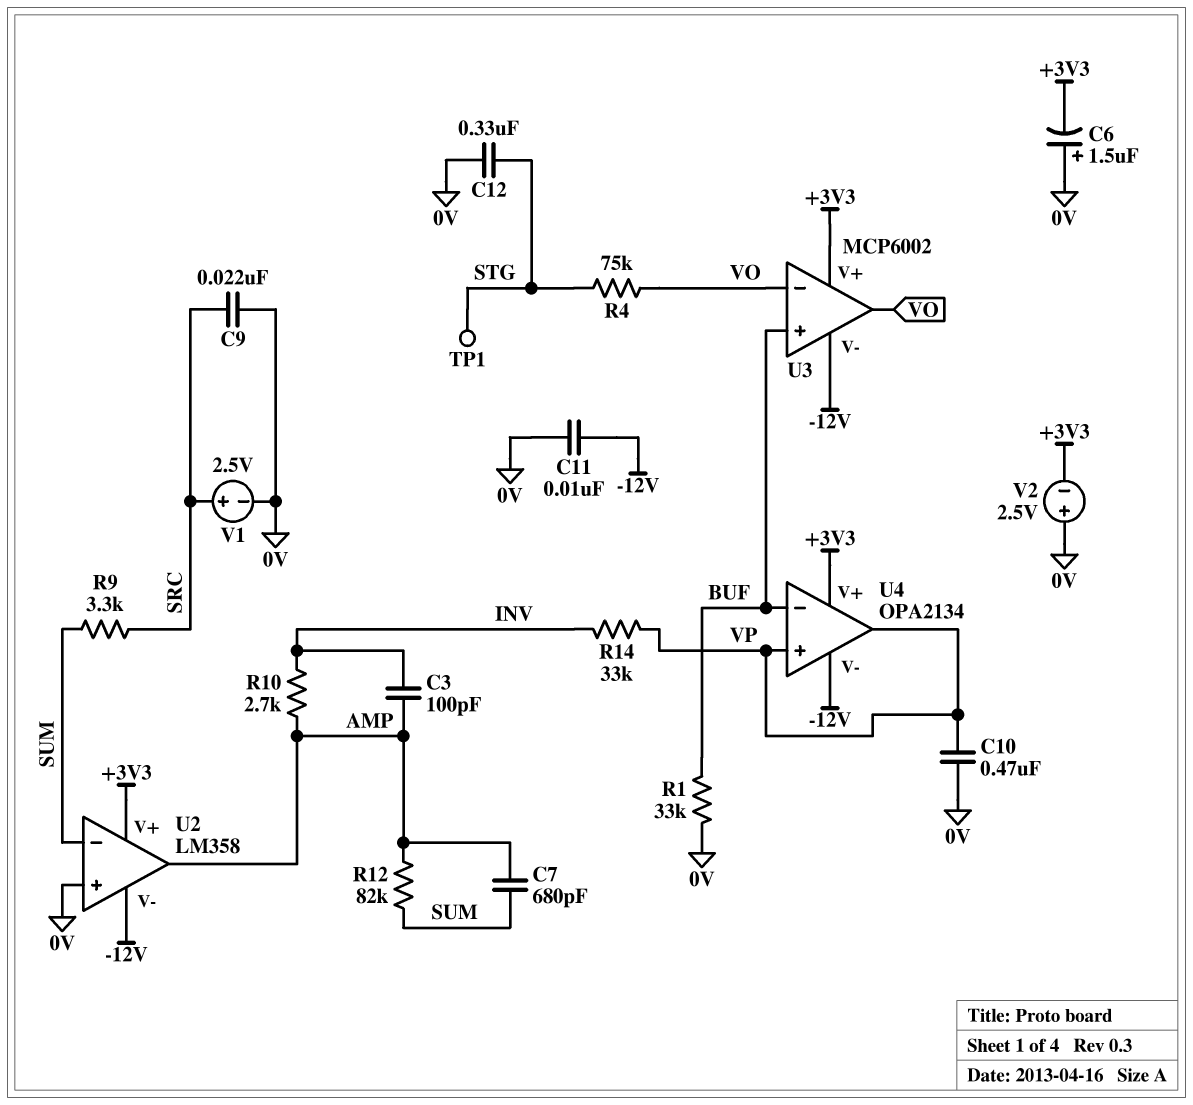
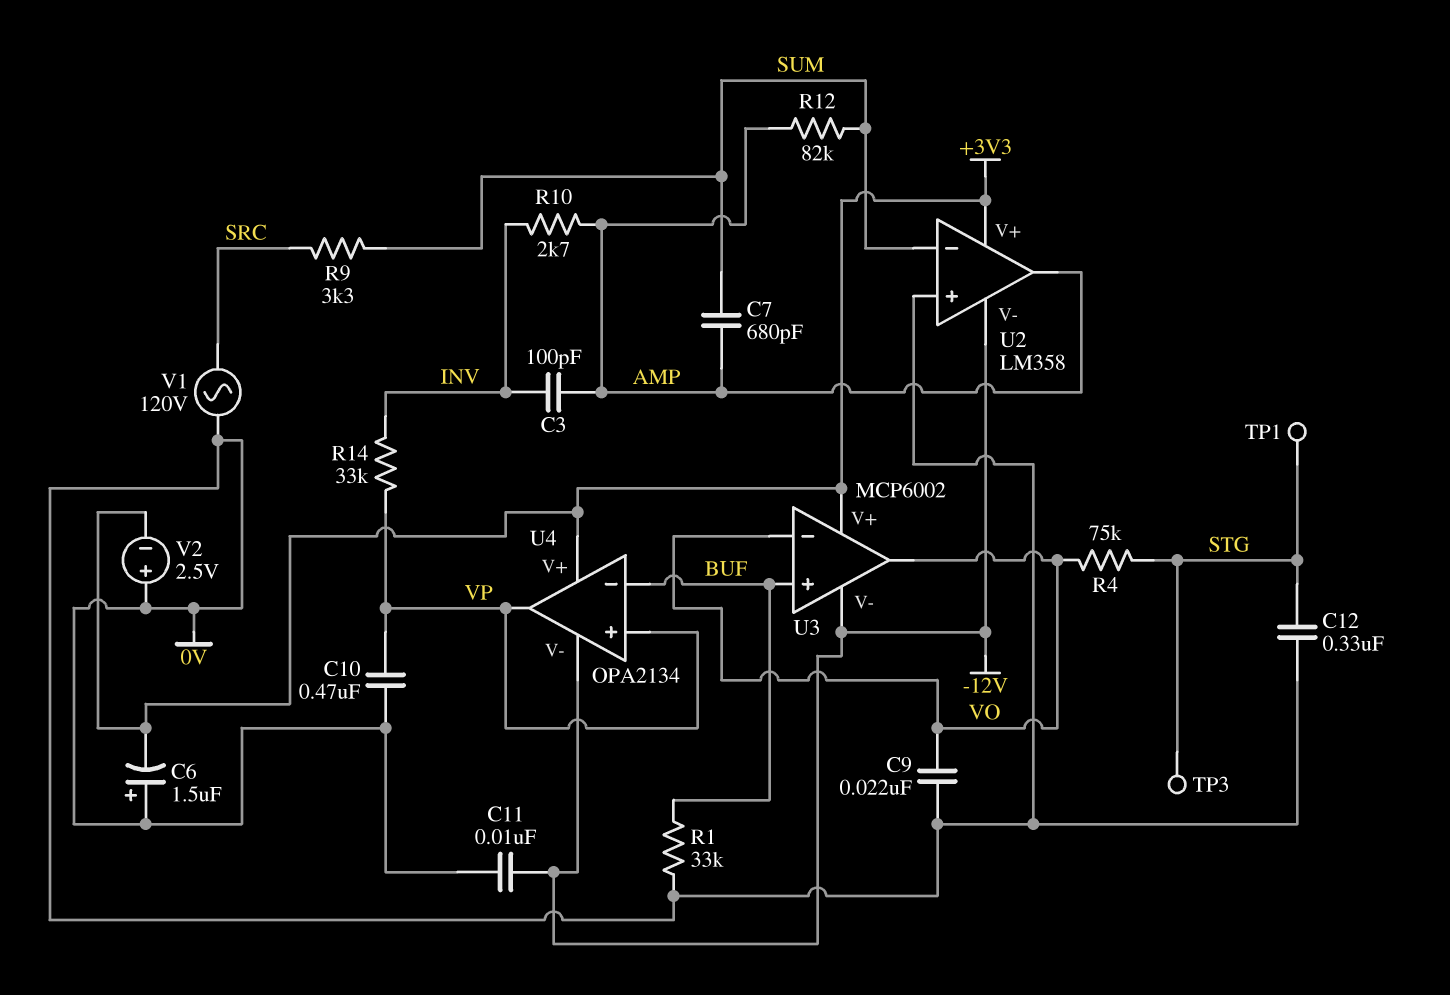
C9: 22nF (0V, SRC) -> 22nF (0V, VO)
TP3: none -> test point (STG)
V1: 2.5V (plus SRC, minus 0V) -> AC 120V (0V, SRC)

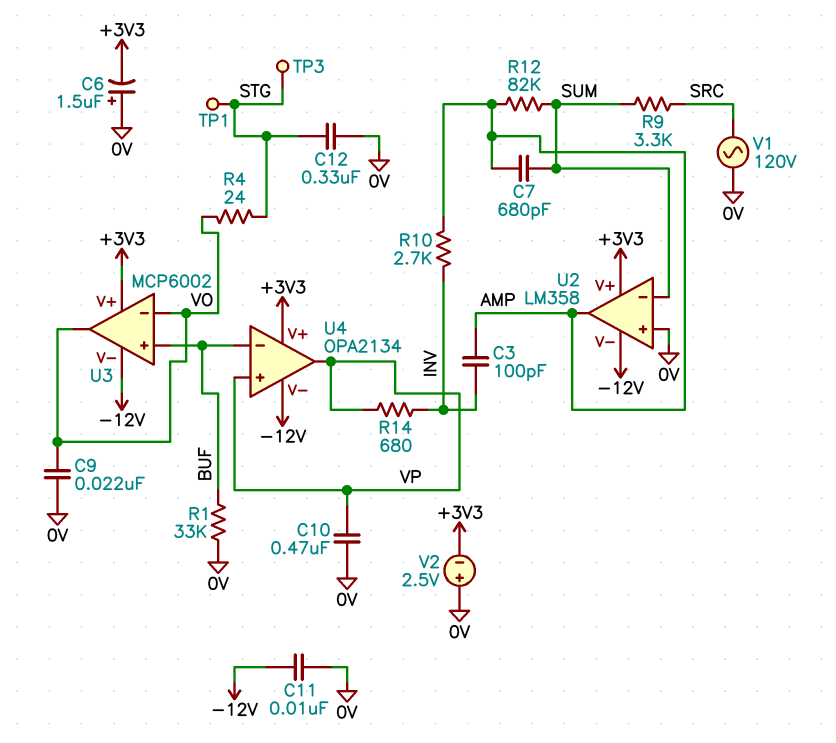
R4: 75k (STG, VO) -> 24 (STG, VO)
R14: 33k (INV, VP) -> 680 (INV, VP)

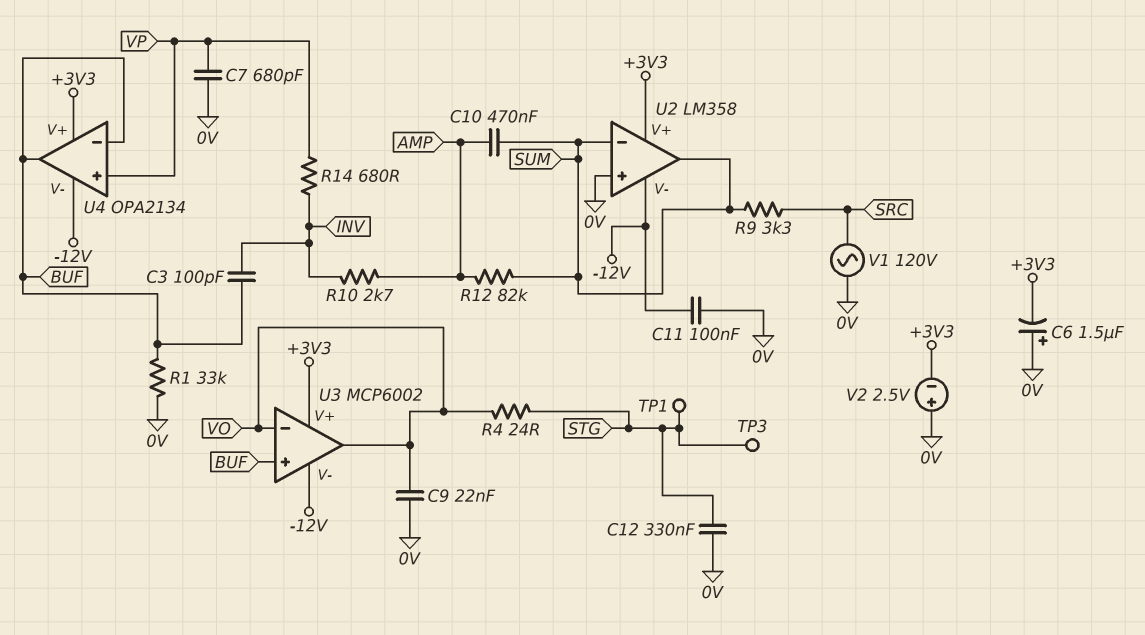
C3: 100pF (AMP, INV) -> 100pF (BUF, INV)
C7: 680pF (AMP, SUM) -> 680pF (0V, VP)
C10: 470nF (0V, VP) -> 470nF (AMP, SUM)
C11: 10nF (-12V, 0V) -> 100nF (-12V, 0V)
U2 pin out: AMP -> SUM
U4 pin out: VP -> BUF

